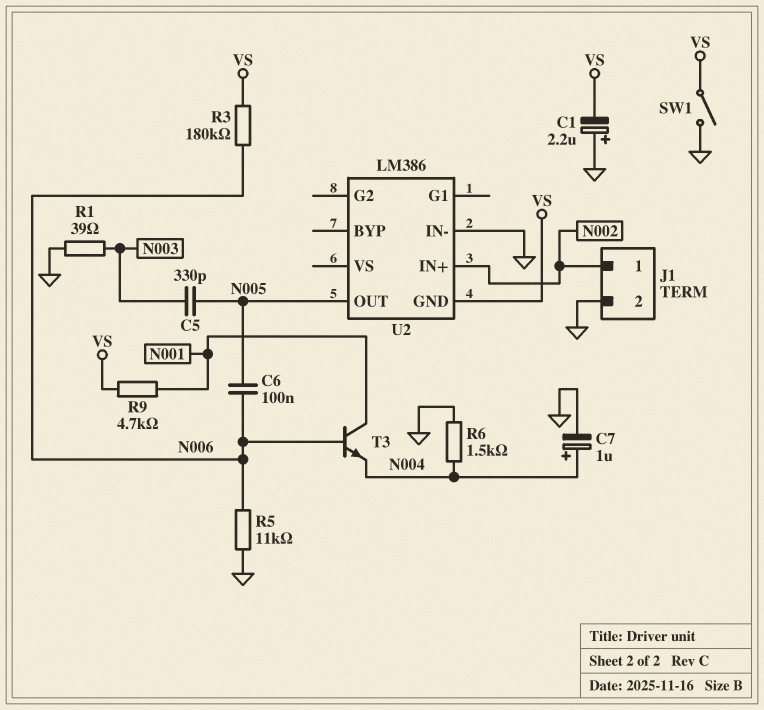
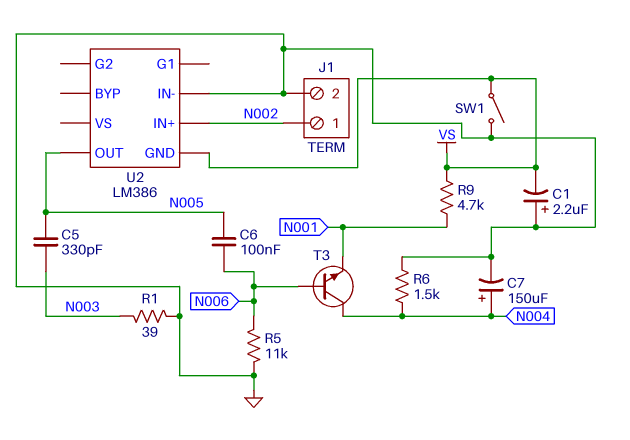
C7: 1uF (plus N004, minus GND) -> 150uF (plus N004, minus GND)
R3: 180k (N006, VS) -> none
T3: NPN (B N006, C N001, E N004) -> NPN (B N006, C N004, E N001)

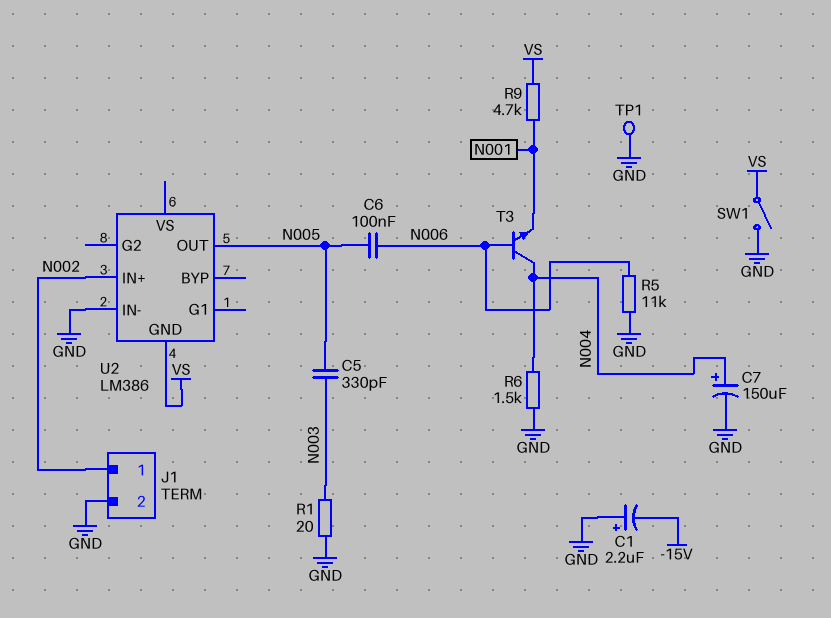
C1: 2.2uF (plus GND, minus VS) -> 2.2uF (plus GND, minus -15V)
R1: 39 (GND, N003) -> 20 (GND, N003)
TP1: none -> test point (GND)

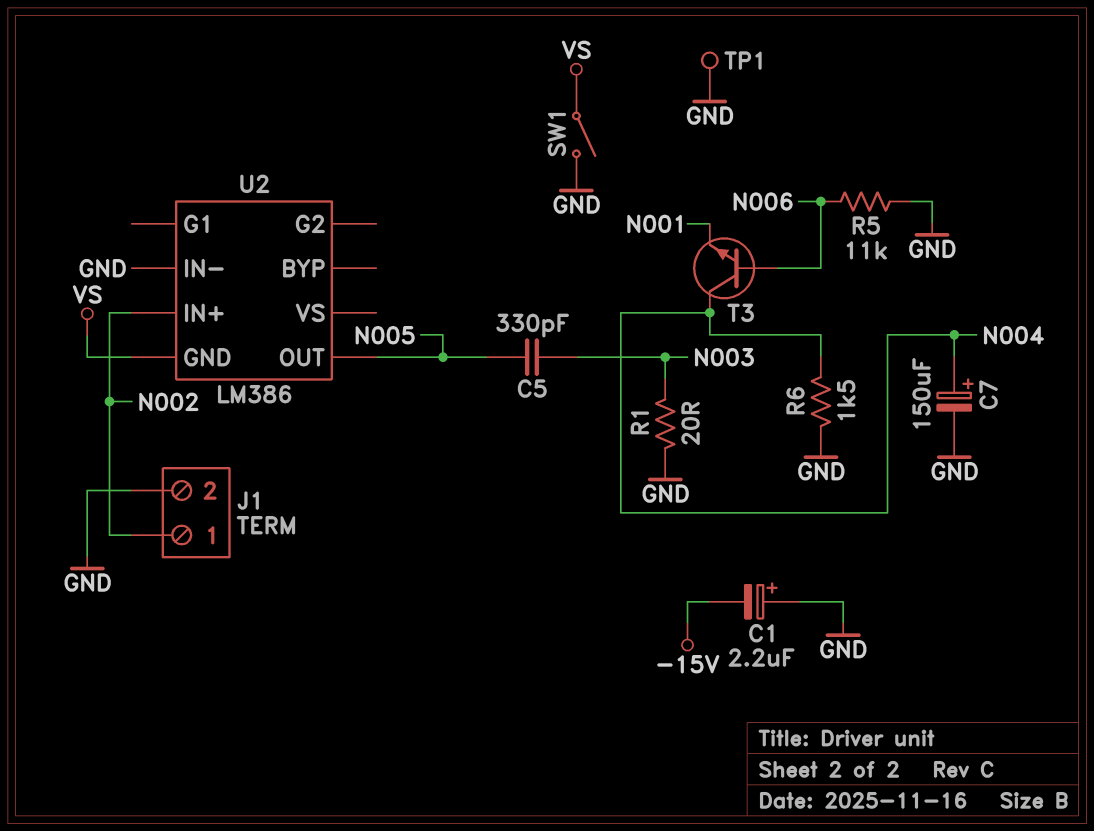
C6: 100nF (N005, N006) -> none
R9: 4.7k (N001, VS) -> none

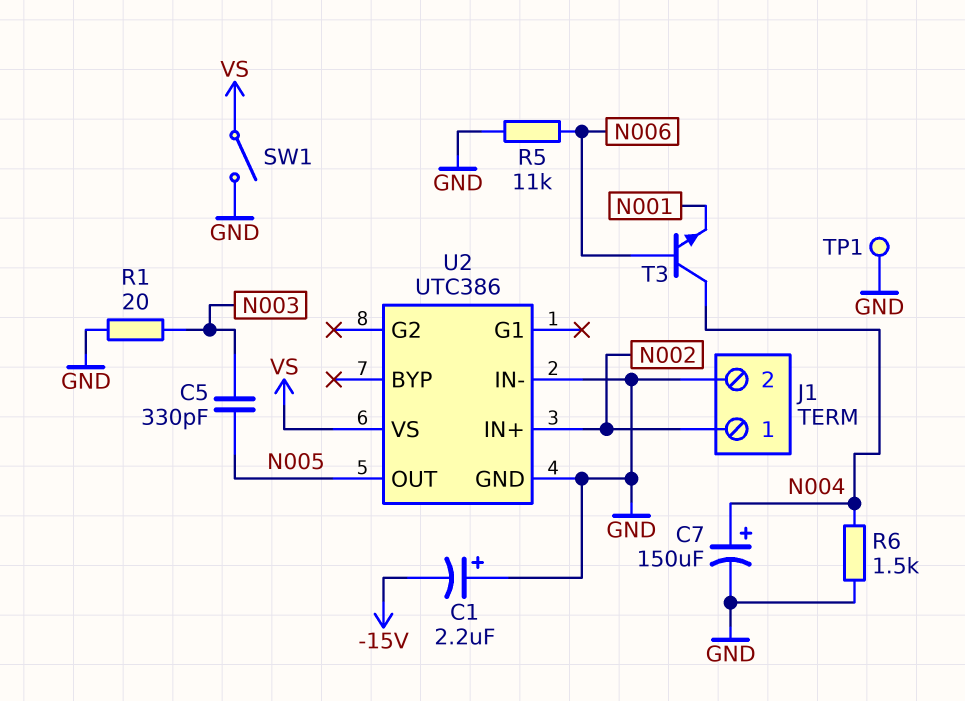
U2: LM386 -> UTC386
U2 pin GND: VS -> GND
U2 pin VS: none -> VS

